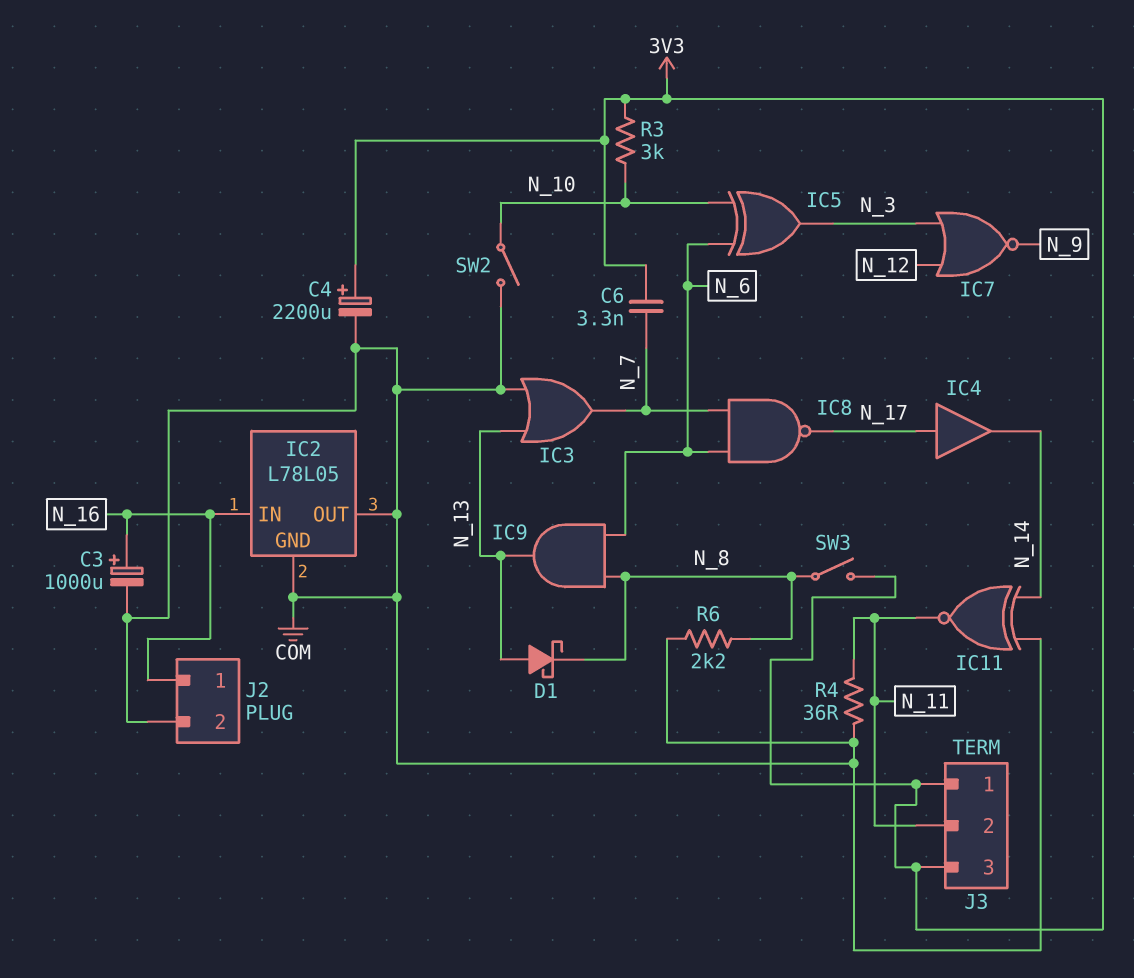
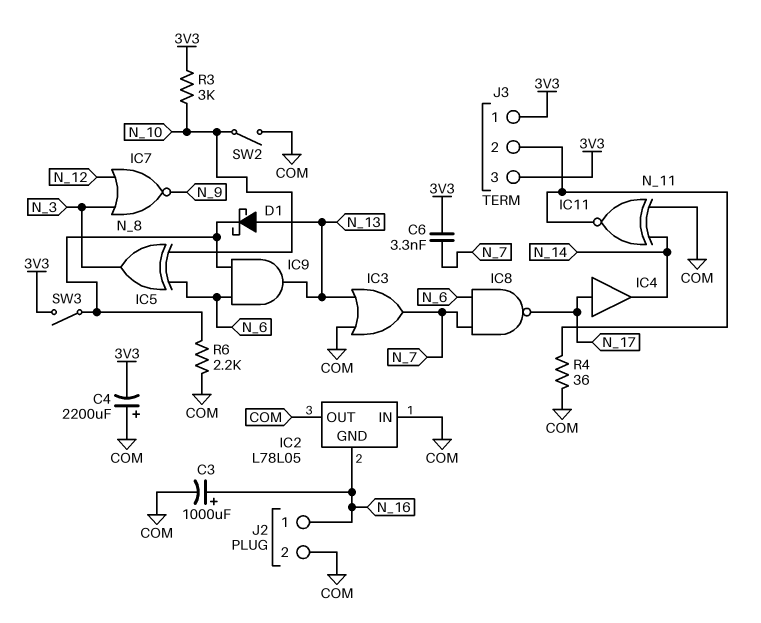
C4: 2200uF (plus 3V3, minus COM) -> 2200uF (plus COM, minus 3V3)
IC2 pin GND: COM -> N_16
IC2 pin IN: N_16 -> COM

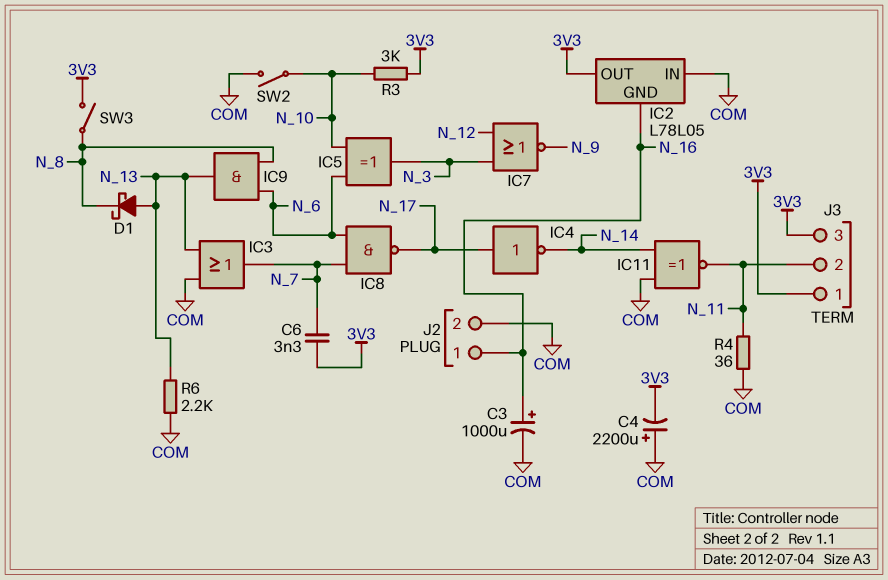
IC2 pin OUT: COM -> 3V3
IC4: buffer (in N_17, out N_14) -> NOT (in N_17, out N_14)
R6: 2.2k (COM, N_8) -> 2.2k (COM, N_13)

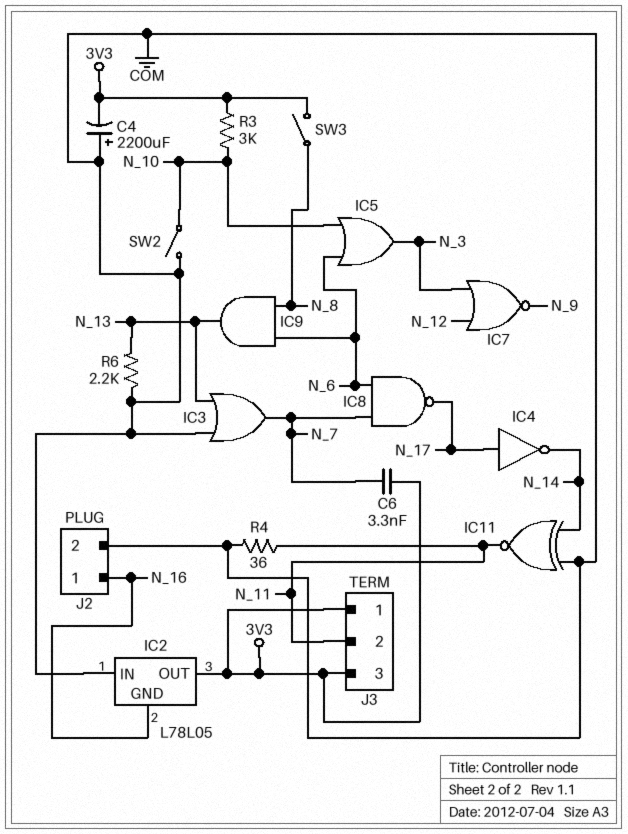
C3: 1000uF (plus N_16, minus COM) -> none
D1: schottky (A N_13, K N_8) -> none
IC5: XOR (in N_6, in N_10, out N_3) -> OR (in N_6, in N_10, out N_3)

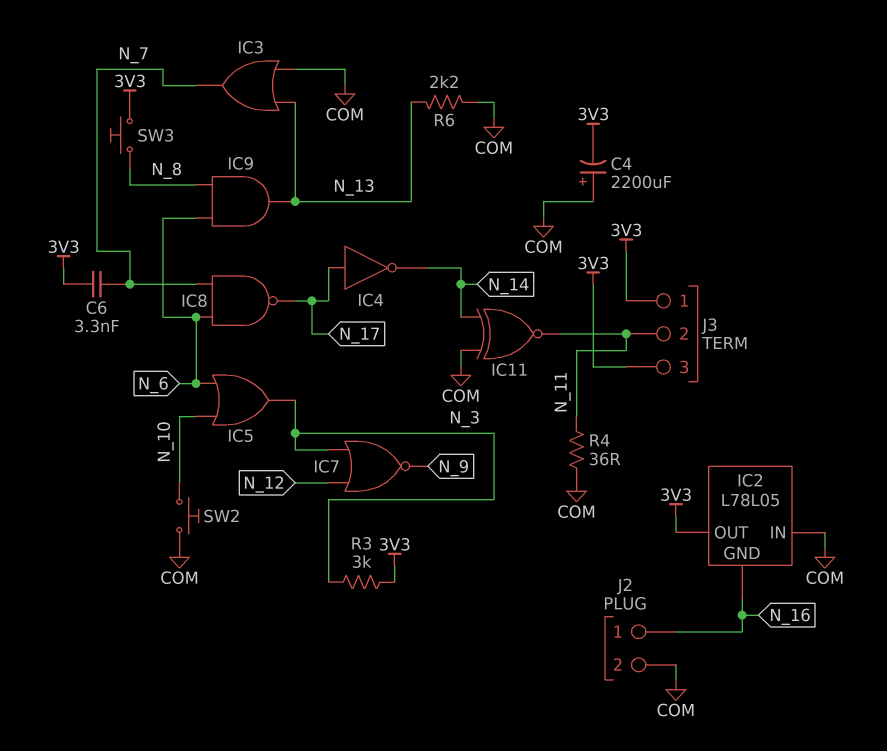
R3: 3k (3V3, N_10) -> 3k (3V3, N_3)
SW2: switch (COM, N_10) -> button (COM, N_10)
SW3: switch (3V3, N_8) -> button (3V3, N_8)

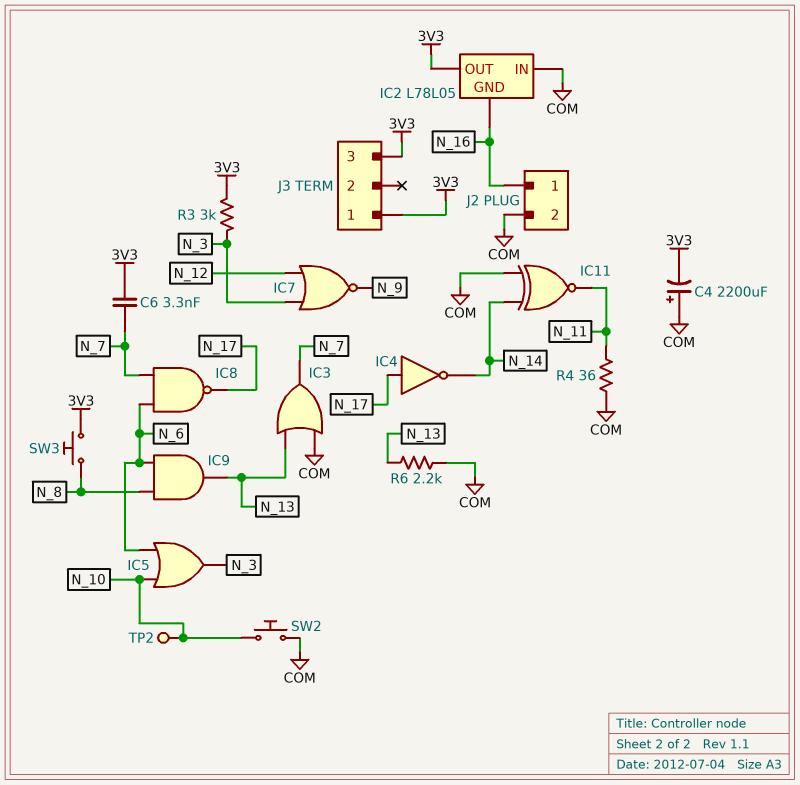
J3 pin 2: N_11 -> none
TP2: none -> test point (N_10)

